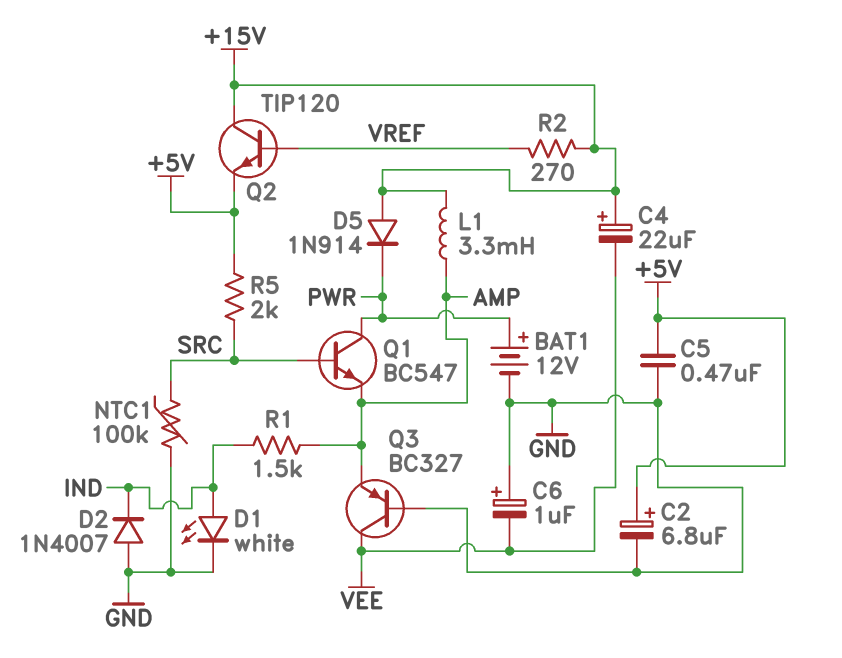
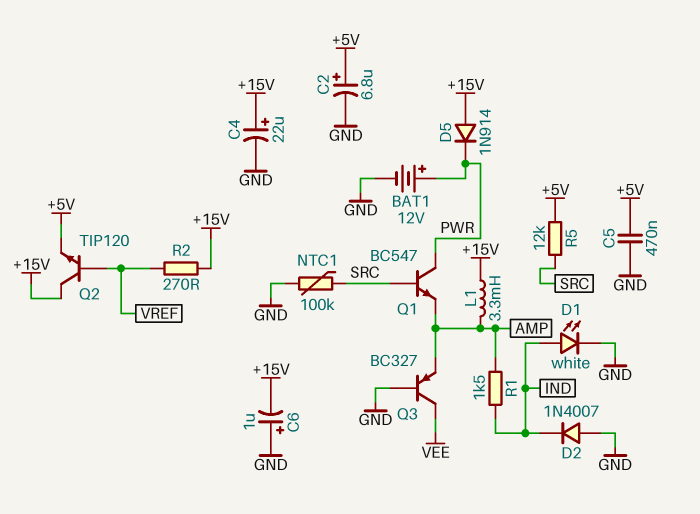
C4: 22uF (plus +15V, minus VEE) -> 22uF (plus +15V, minus GND)
C6: 1uF (plus GND, minus VEE) -> 1uF (plus GND, minus +15V)
R5: 2k (+5V, SRC) -> 12k (+5V, SRC)

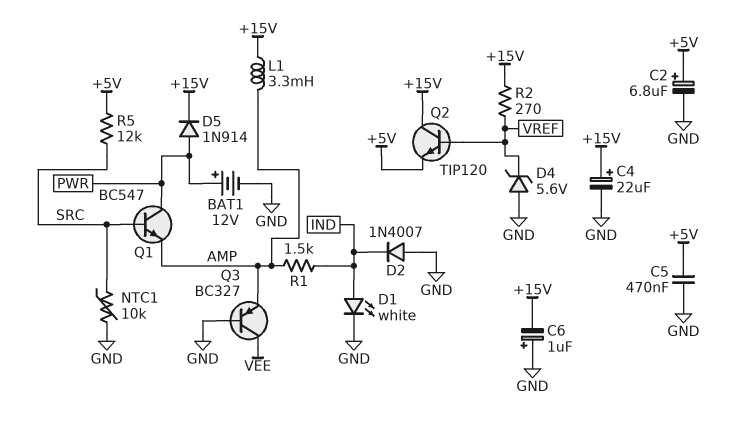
D4: none -> zener 5.6V (A GND, K VREF)
D5: diode 1N914 (A +15V, K PWR) -> diode 1N914 (A PWR, K +15V)
NTC1: 100k (GND, SRC) -> 10k (GND, SRC)

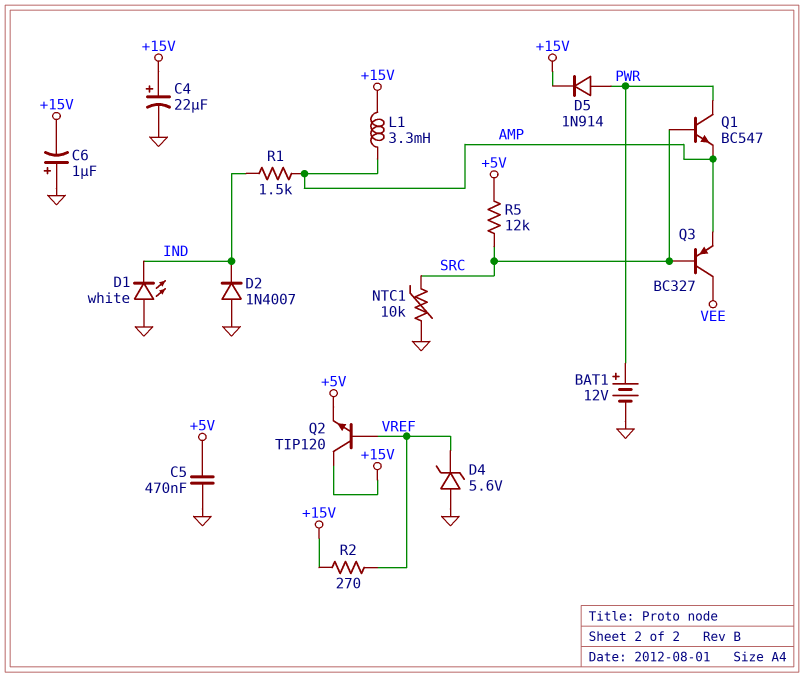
C2: 6.8uF (plus +5V, minus GND) -> none
D1: LED white (A IND, K GND) -> LED white (A GND, K IND)
Q3: PNP BC327 (B GND, C VEE, E AMP) -> PNP BC327 (B SRC, C VEE, E AMP)

